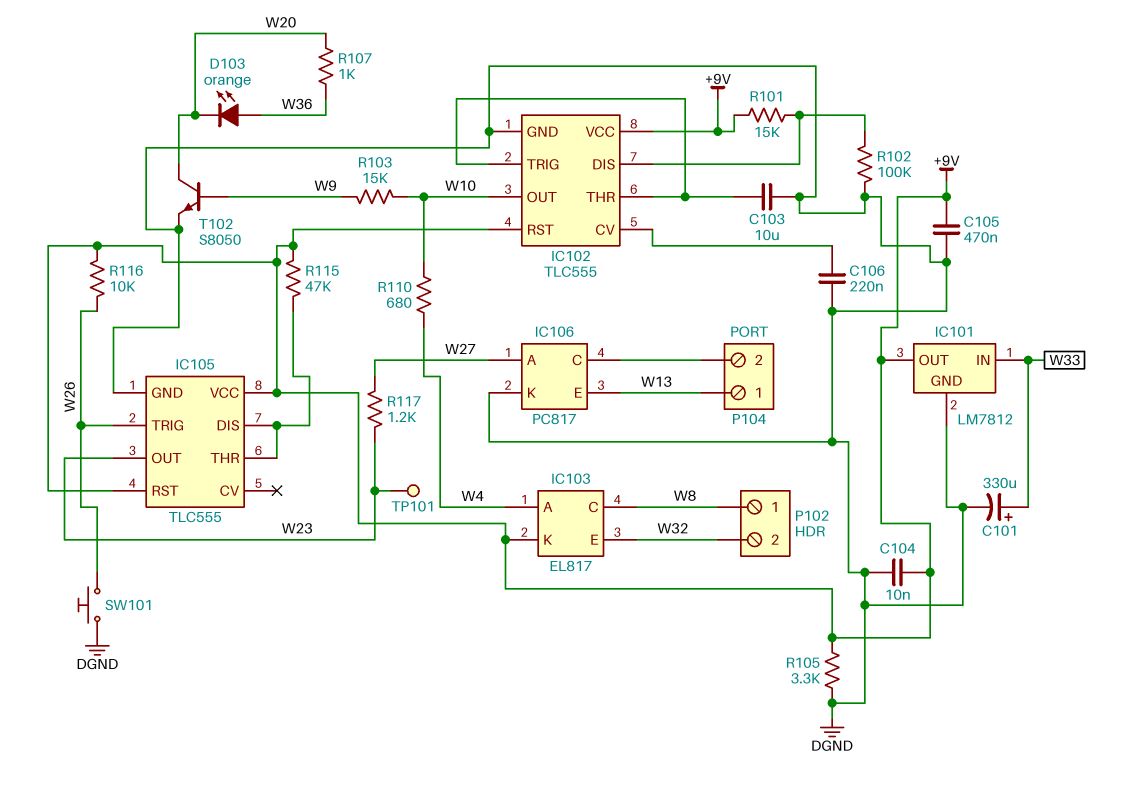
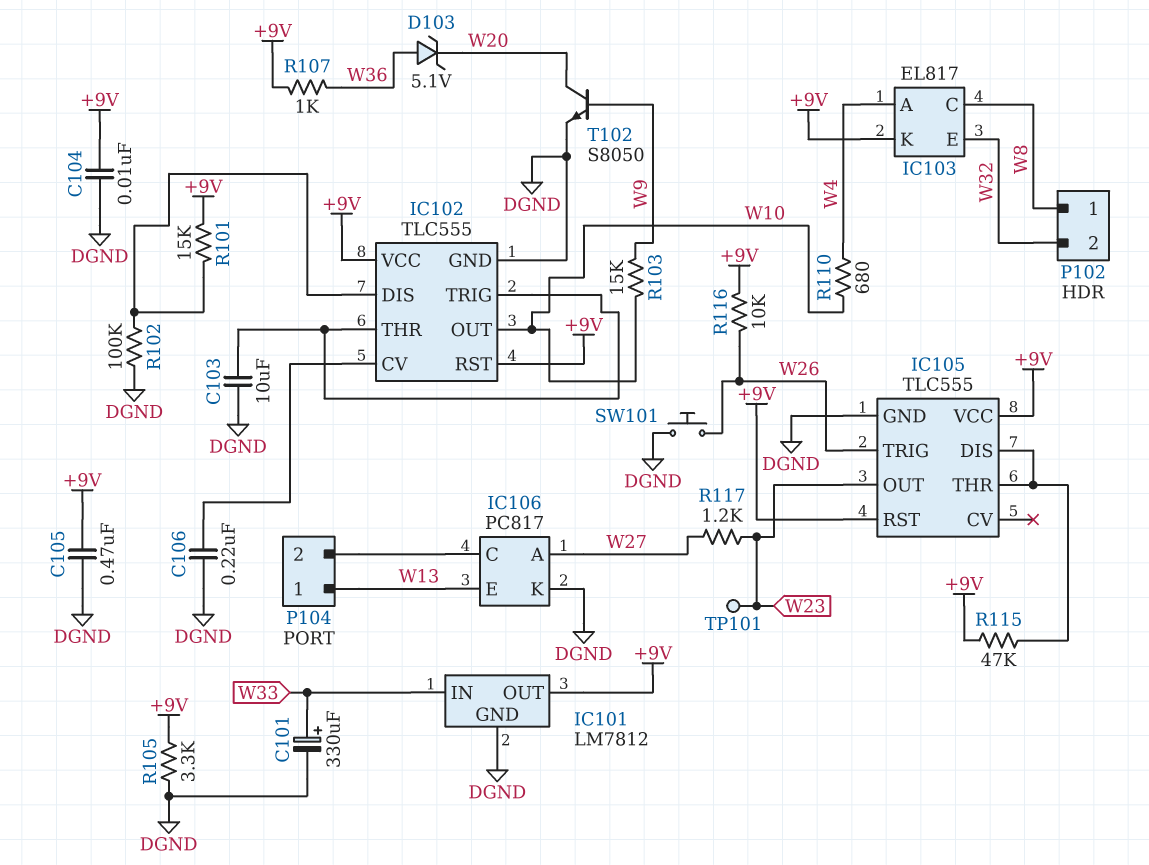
D103: LED orange (A W36, K W20) -> zener 5.1V (A W36, K W20)
R107: 1k (W20, W36) -> 1k (+9V, W36)

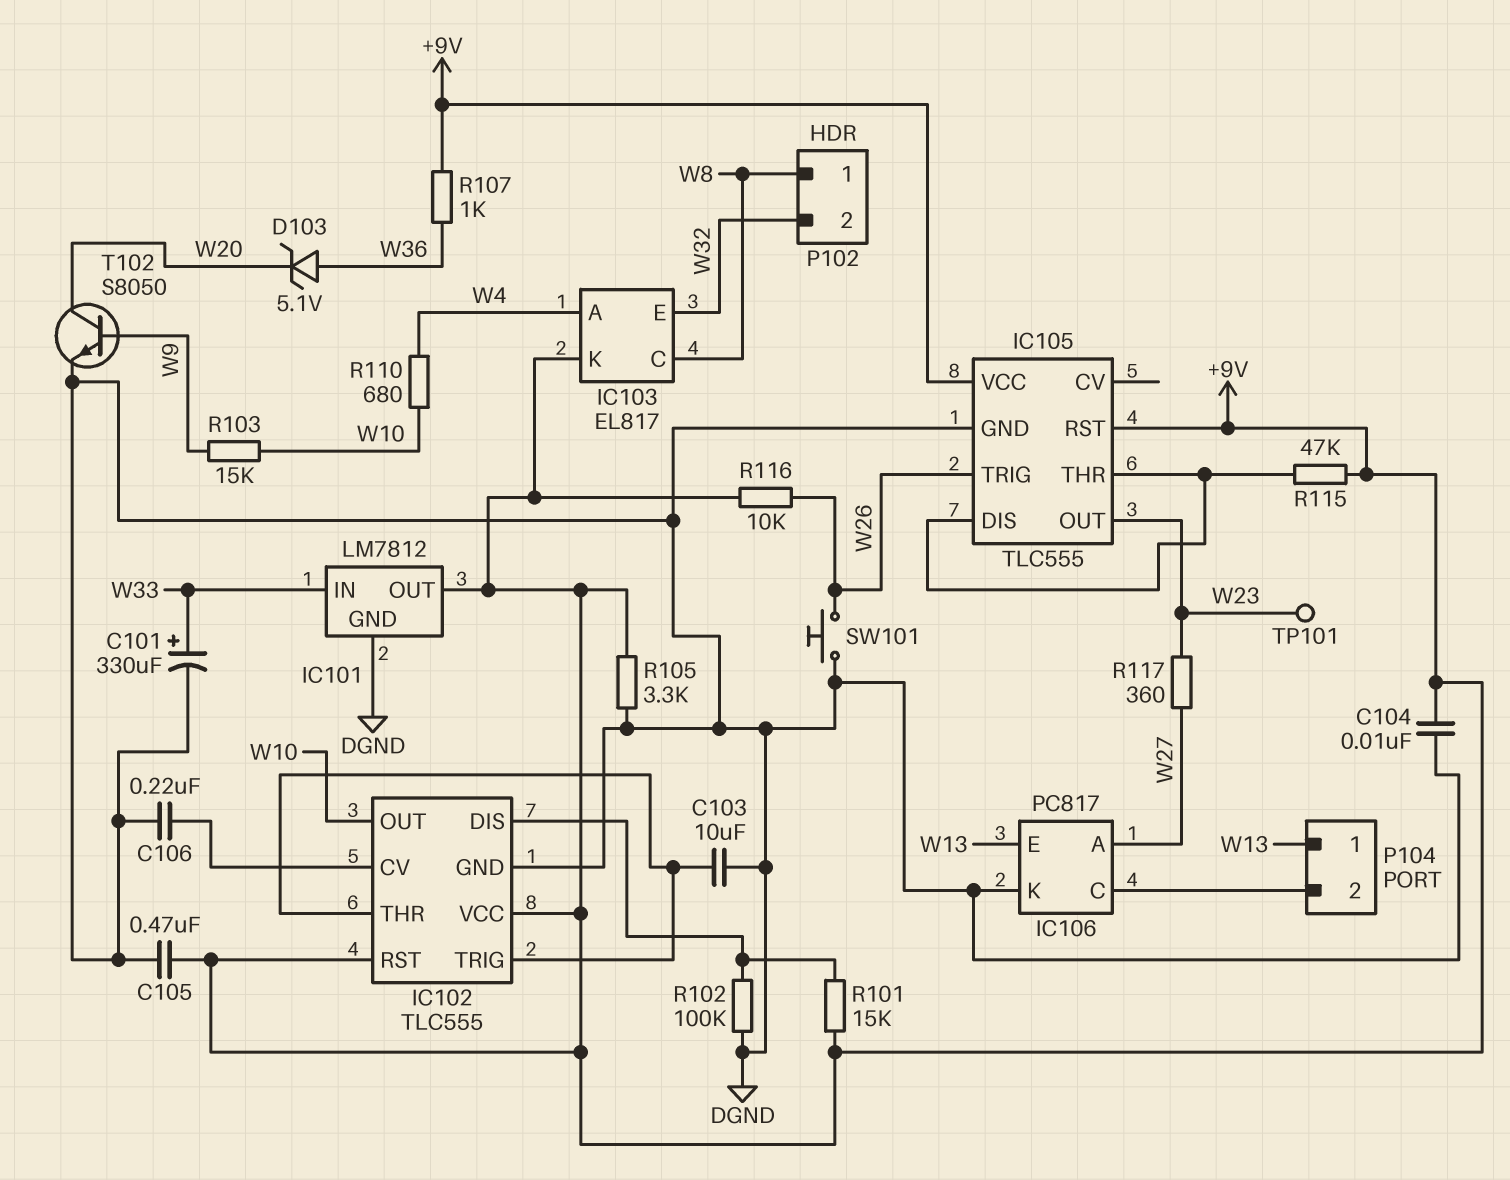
R117: 1.2k (W23, W27) -> 360 (W23, W27)

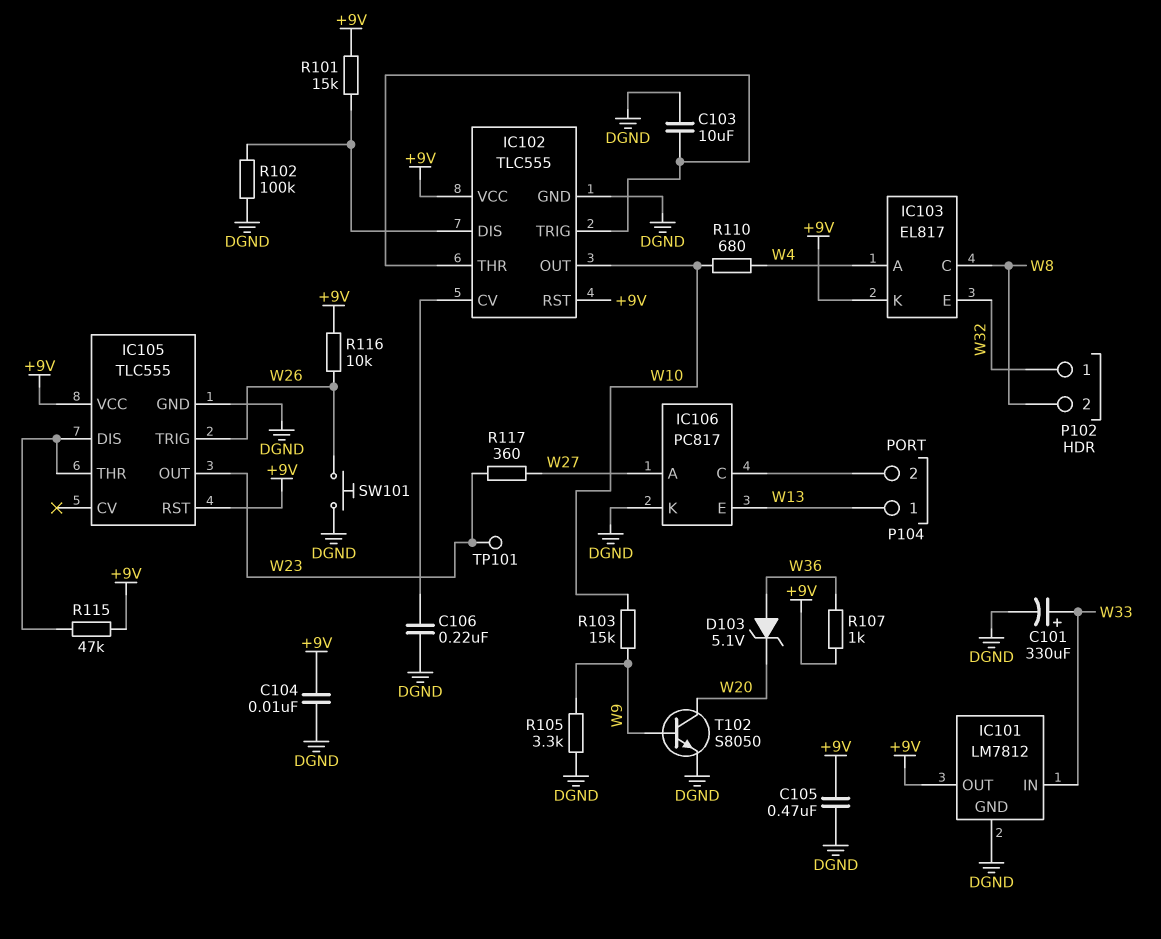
P102 pin 1: W8 -> W32
P102 pin 2: W32 -> W8
R105: 3.3k (+9V, DGND) -> 3.3k (DGND, W9)

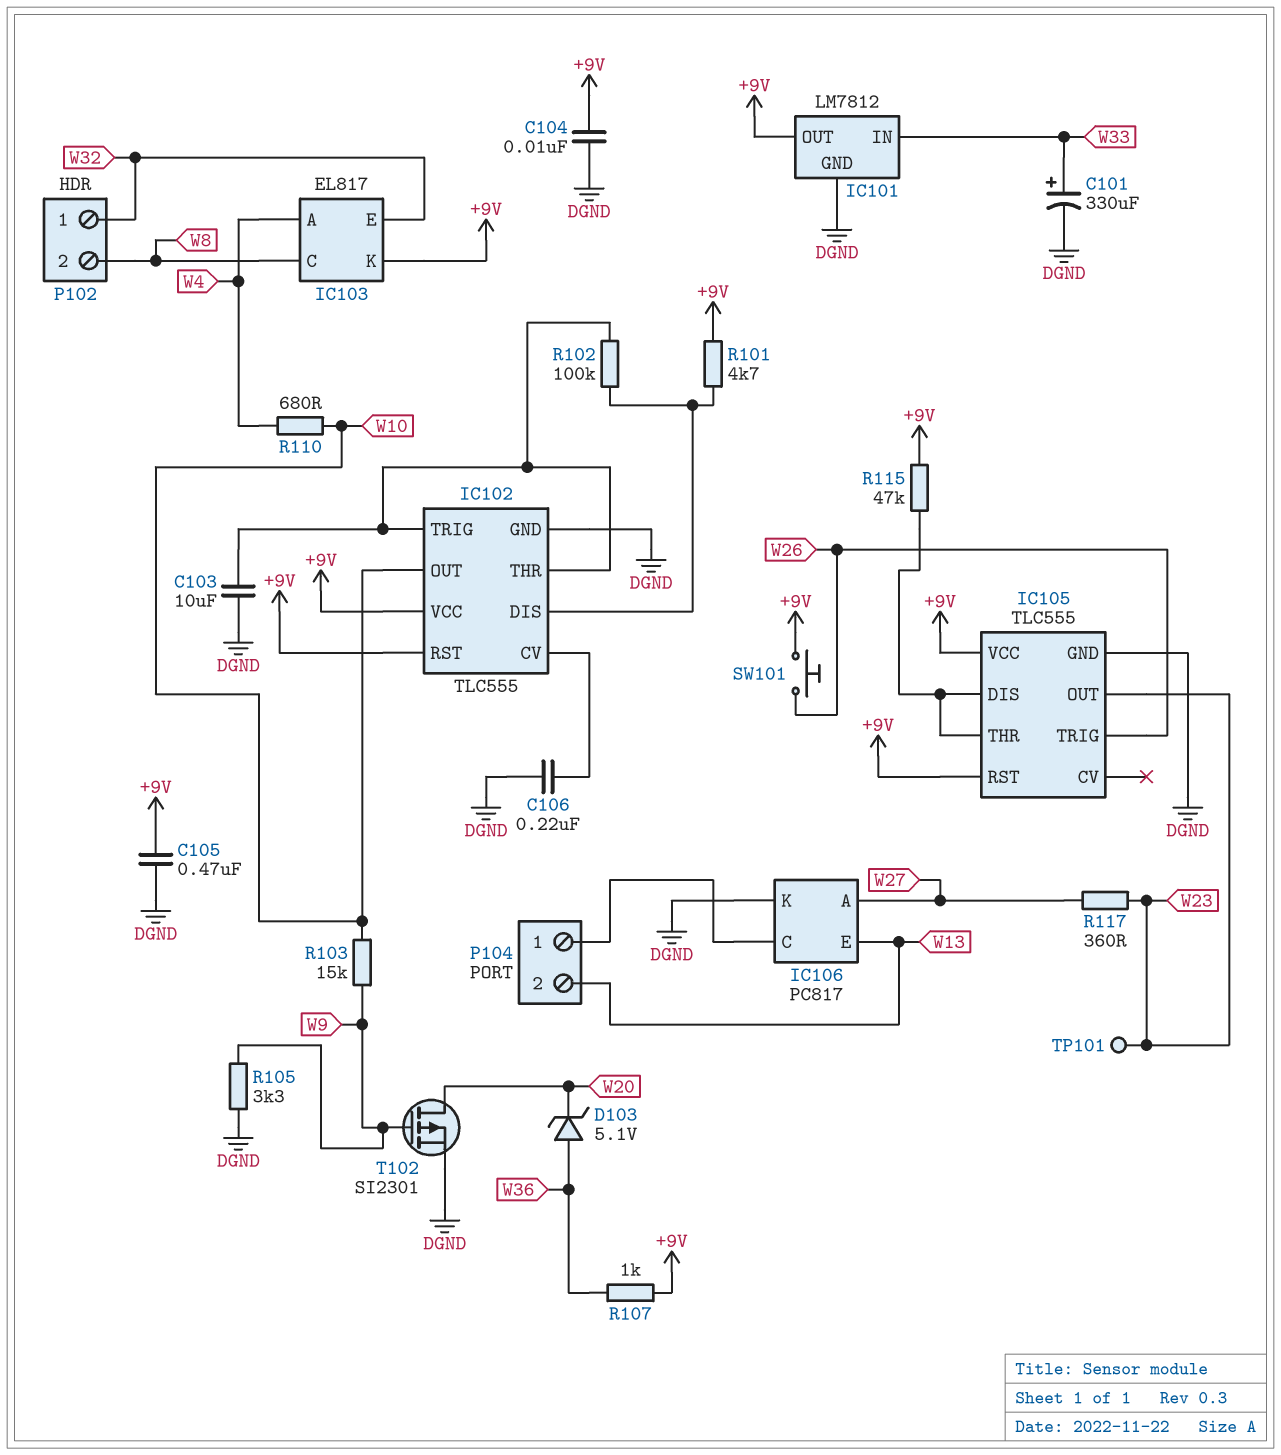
P104 pin 1: W13 -> IC106/C
P104 pin 2: IC106/C -> W13
R101: 15k (+9V, IC102/DIS) -> 4.7k (+9V, IC102/DIS)
R102: 100k (DGND, IC102/DIS) -> 100k (IC102/DIS, IC102/THR)
R116: 10k (+9V, W26) -> none
SW101: button (DGND, W26) -> button (+9V, W26)
T102: NPN S8050 (B W9, C W20, E DGND) -> PMOS SI2301 (G W9, D W20, S DGND)

